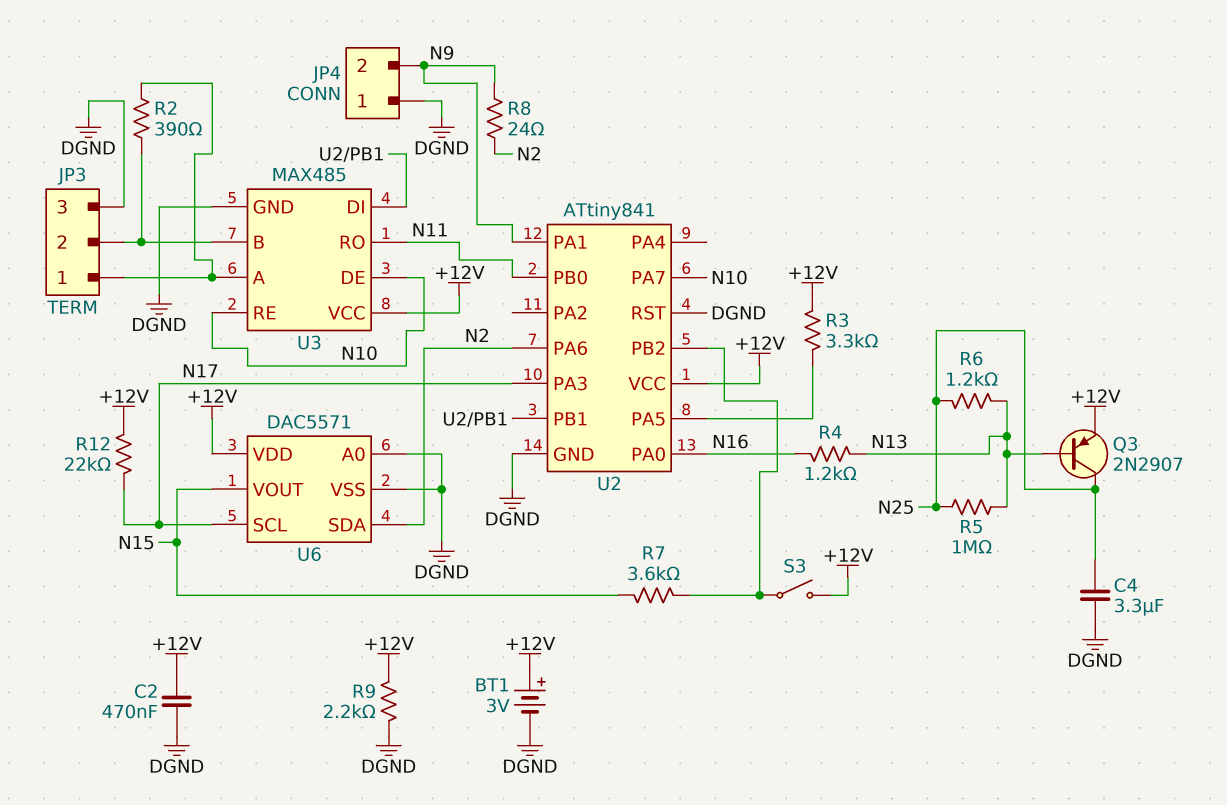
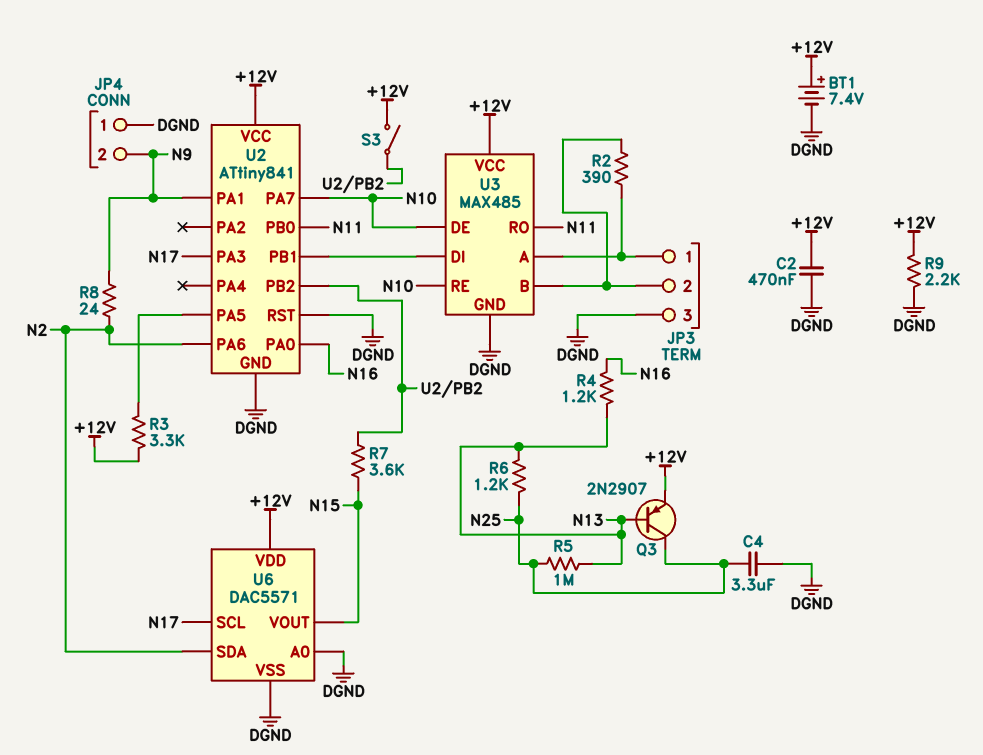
BT1: 3V (plus +12V, minus DGND) -> 7.4V (plus +12V, minus DGND)
R12: 22k (+12V, N17) -> none

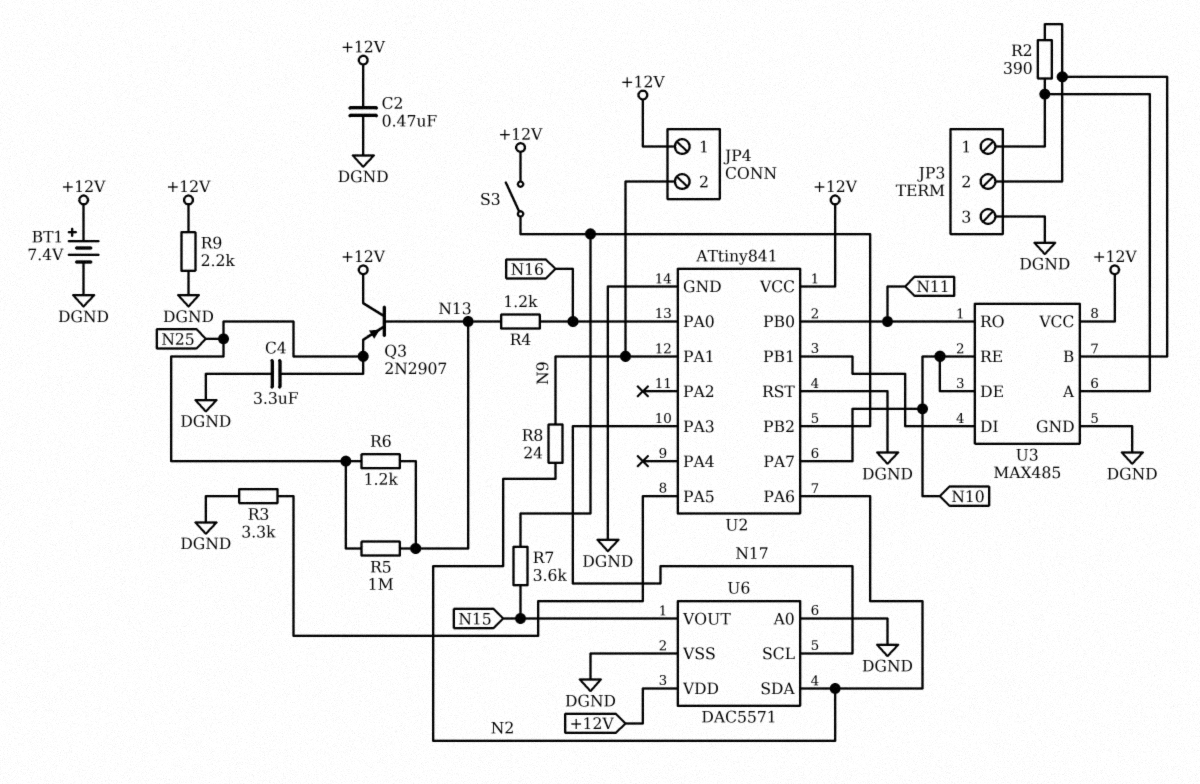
JP4 pin 1: DGND -> +12V
Q3: PNP 2N2907 (B N13, C N25, E +12V) -> PNP 2N2907 (B N13, C +12V, E N25)
R3: 3.3k (+12V, U2/PA5) -> 3.3k (DGND, U2/PA5)

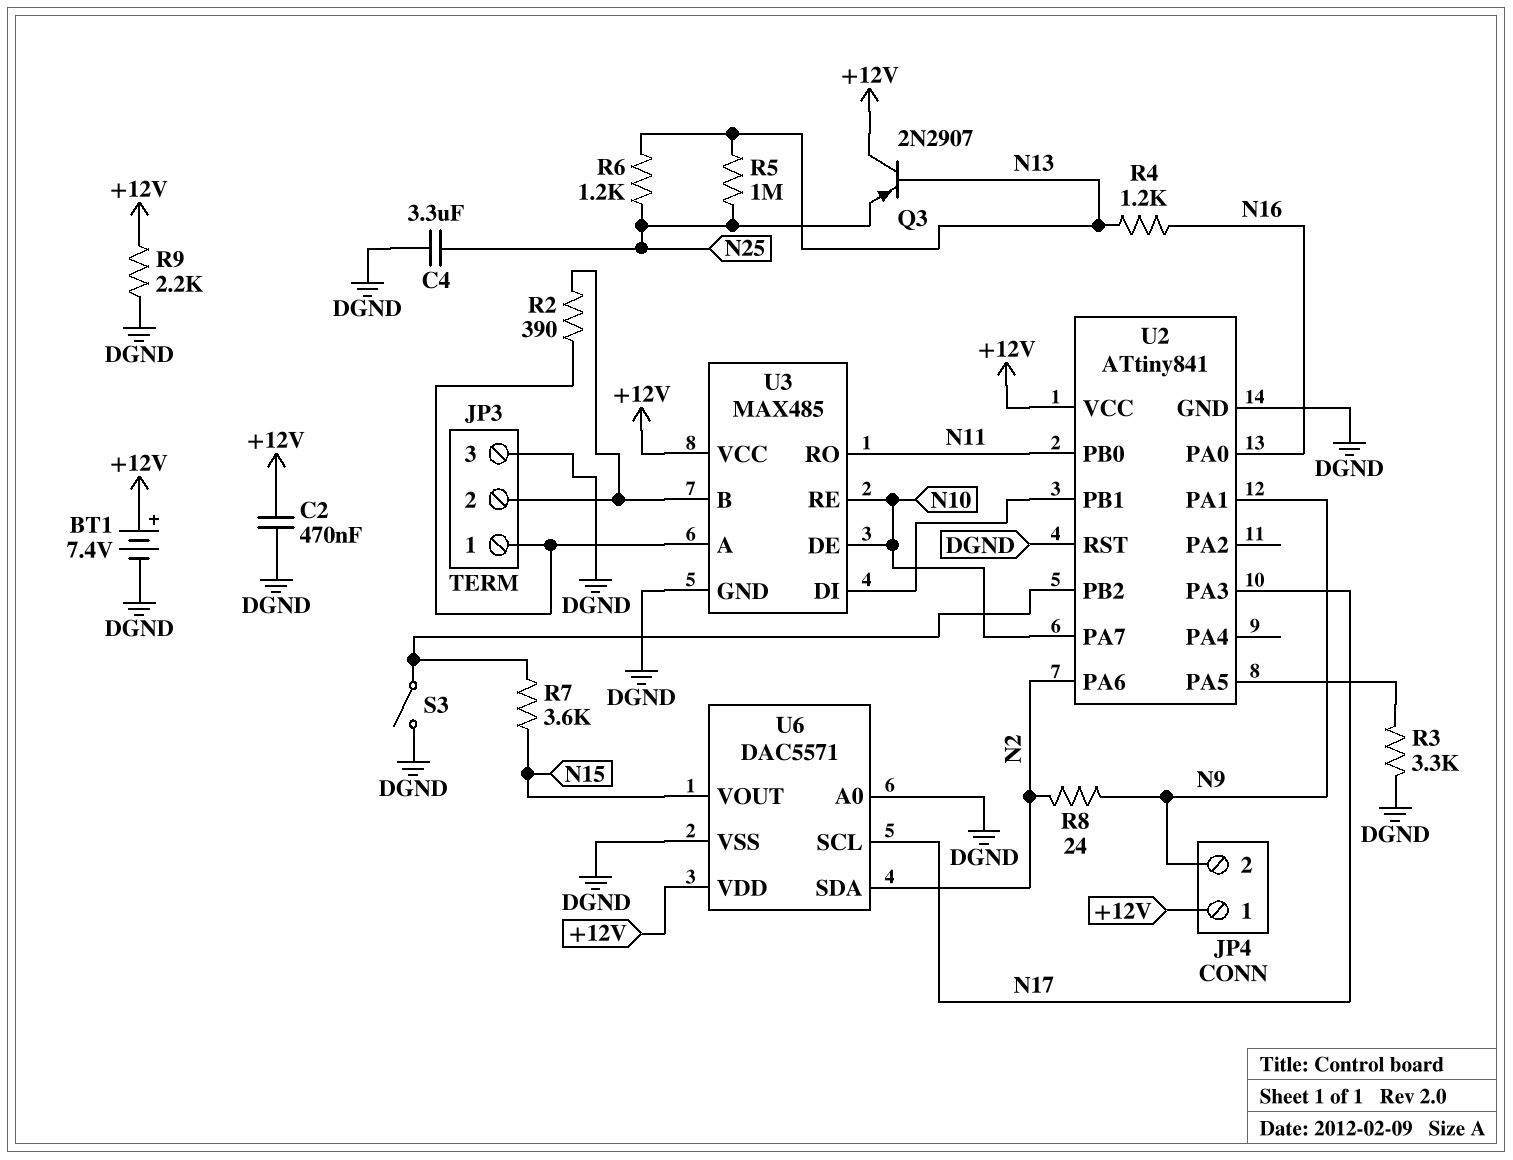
S3: switch (+12V, U2/PB2) -> switch (DGND, U2/PB2)

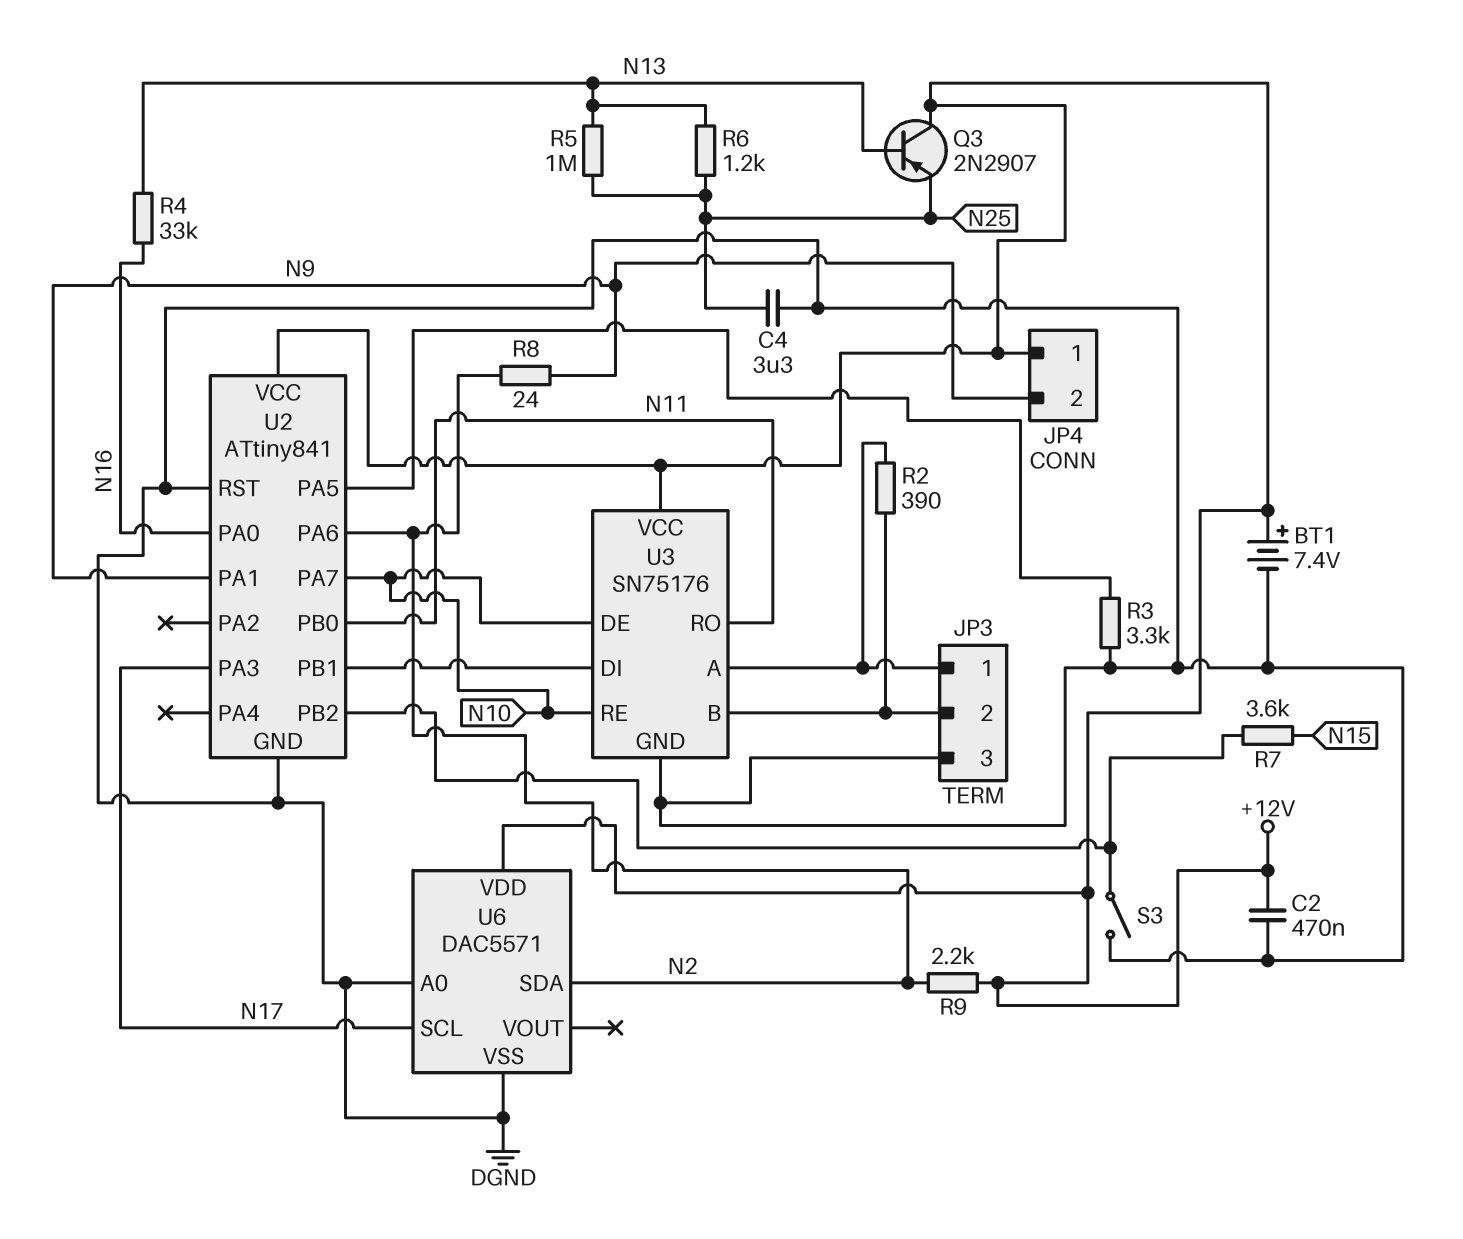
R4: 1.2k (N13, N16) -> 33k (N13, N16)
R9: 2.2k (+12V, DGND) -> 2.2k (+12V, N2)
U3: MAX485 -> SN75176
U6 pin VOUT: N15 -> none

